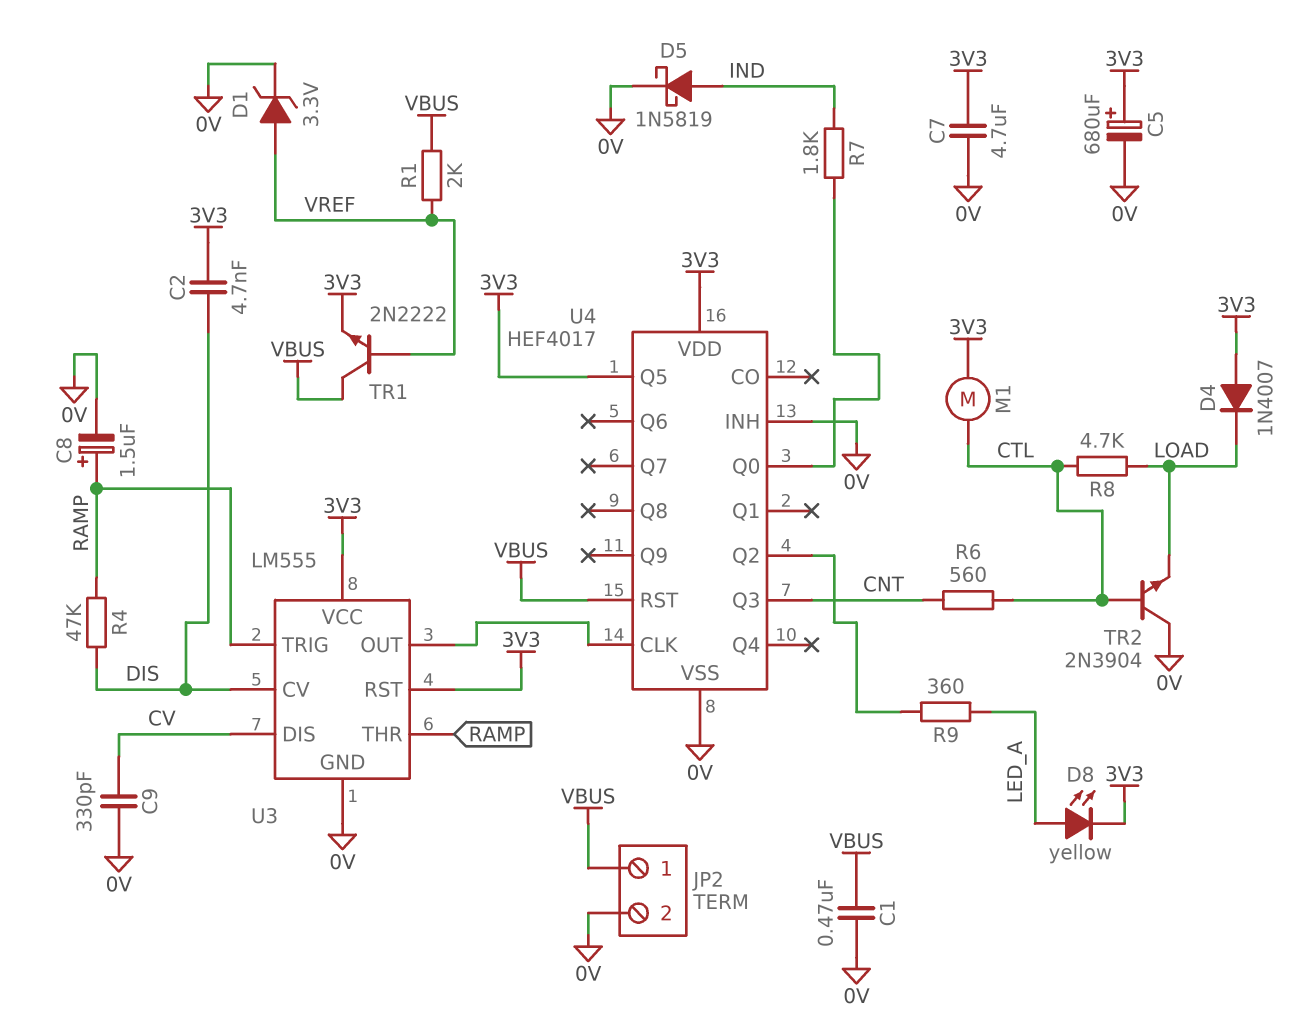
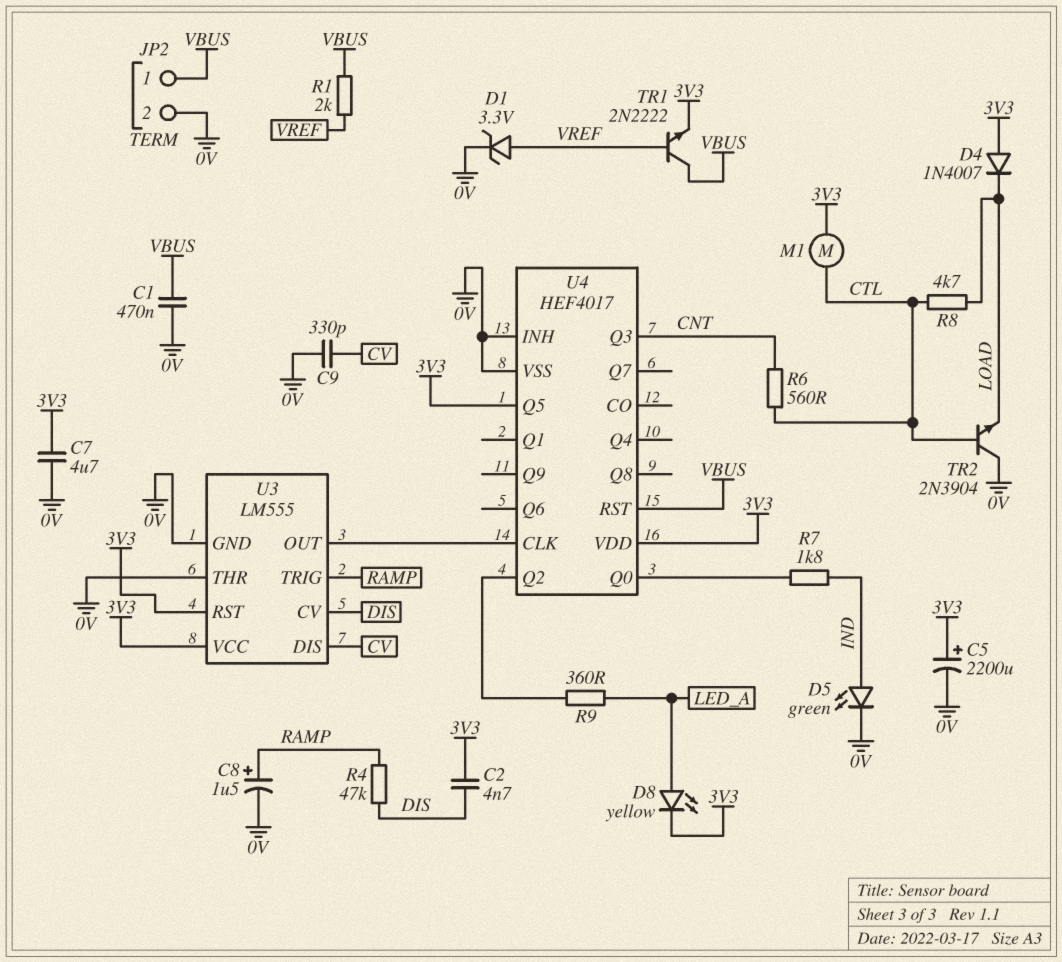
C5: 680uF (plus 3V3, minus 0V) -> 2200uF (plus 3V3, minus 0V)
D5: schottky 1N5819 (A IND, K 0V) -> LED green (A IND, K 0V)
U3 pin THR: RAMP -> 0V

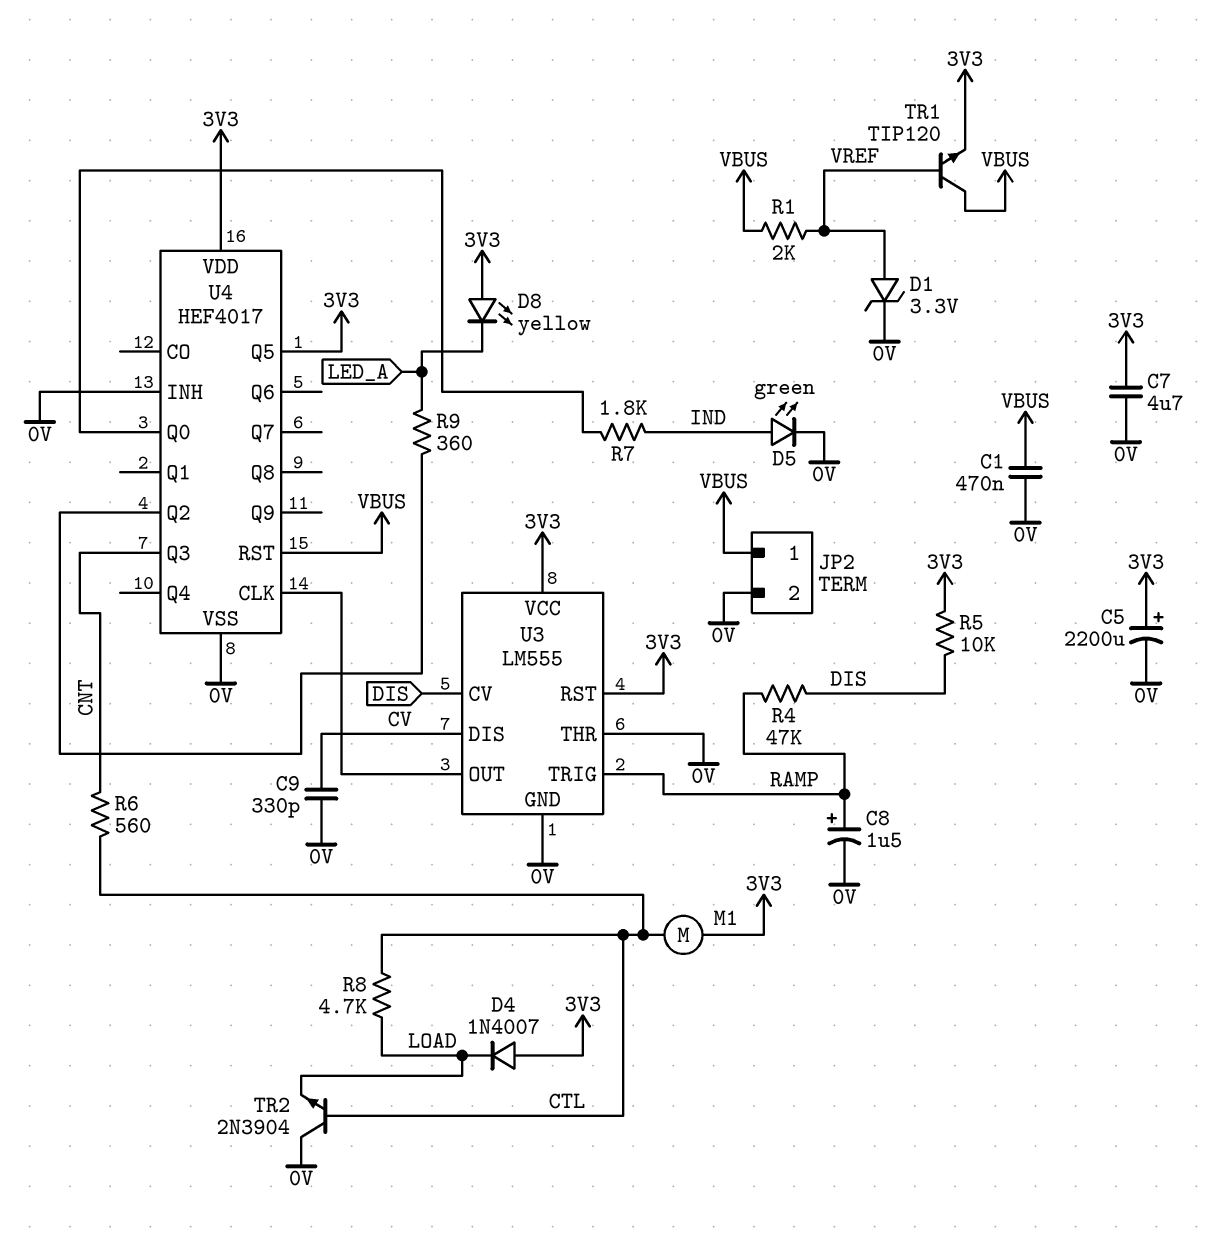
C2: 4.7nF (3V3, DIS) -> none
D8: LED yellow (A LED_A, K 3V3) -> LED yellow (A 3V3, K LED_A)
R5: none -> 10k (3V3, DIS)
TR1: NPN 2N2222 (B VREF, C VBUS, E 3V3) -> NPN TIP120 (B VREF, C VBUS, E 3V3)

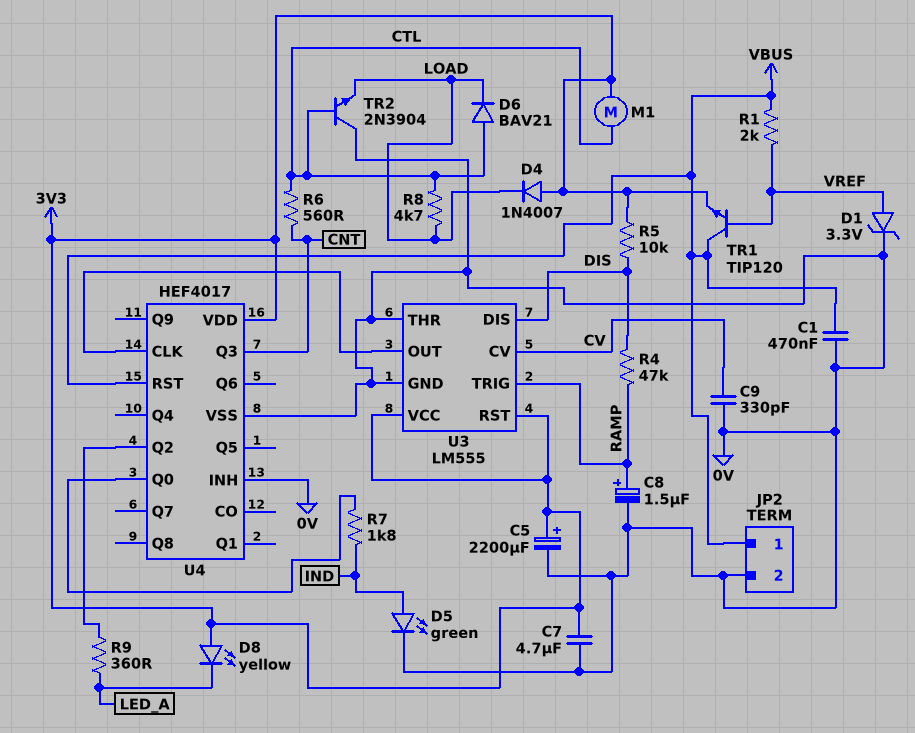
D6: none -> diode BAV21 (A CTL, K LOAD)
U3 pin CV: DIS -> CV
U3 pin DIS: CV -> DIS
U4 pin Q5: 3V3 -> none

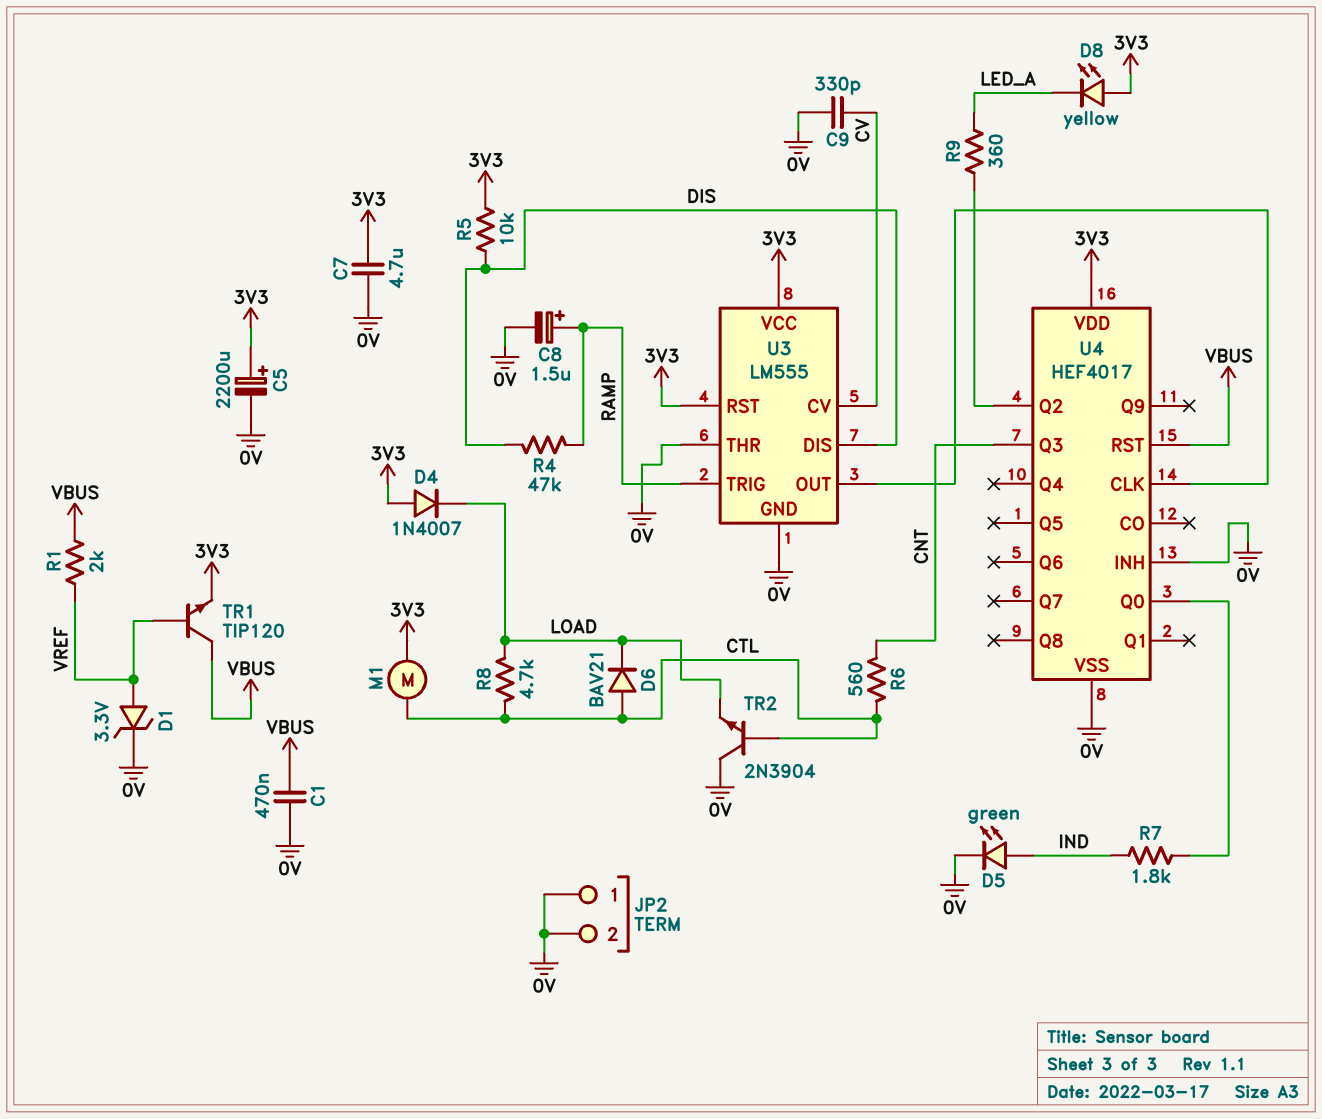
JP2 pin 1: VBUS -> 0V

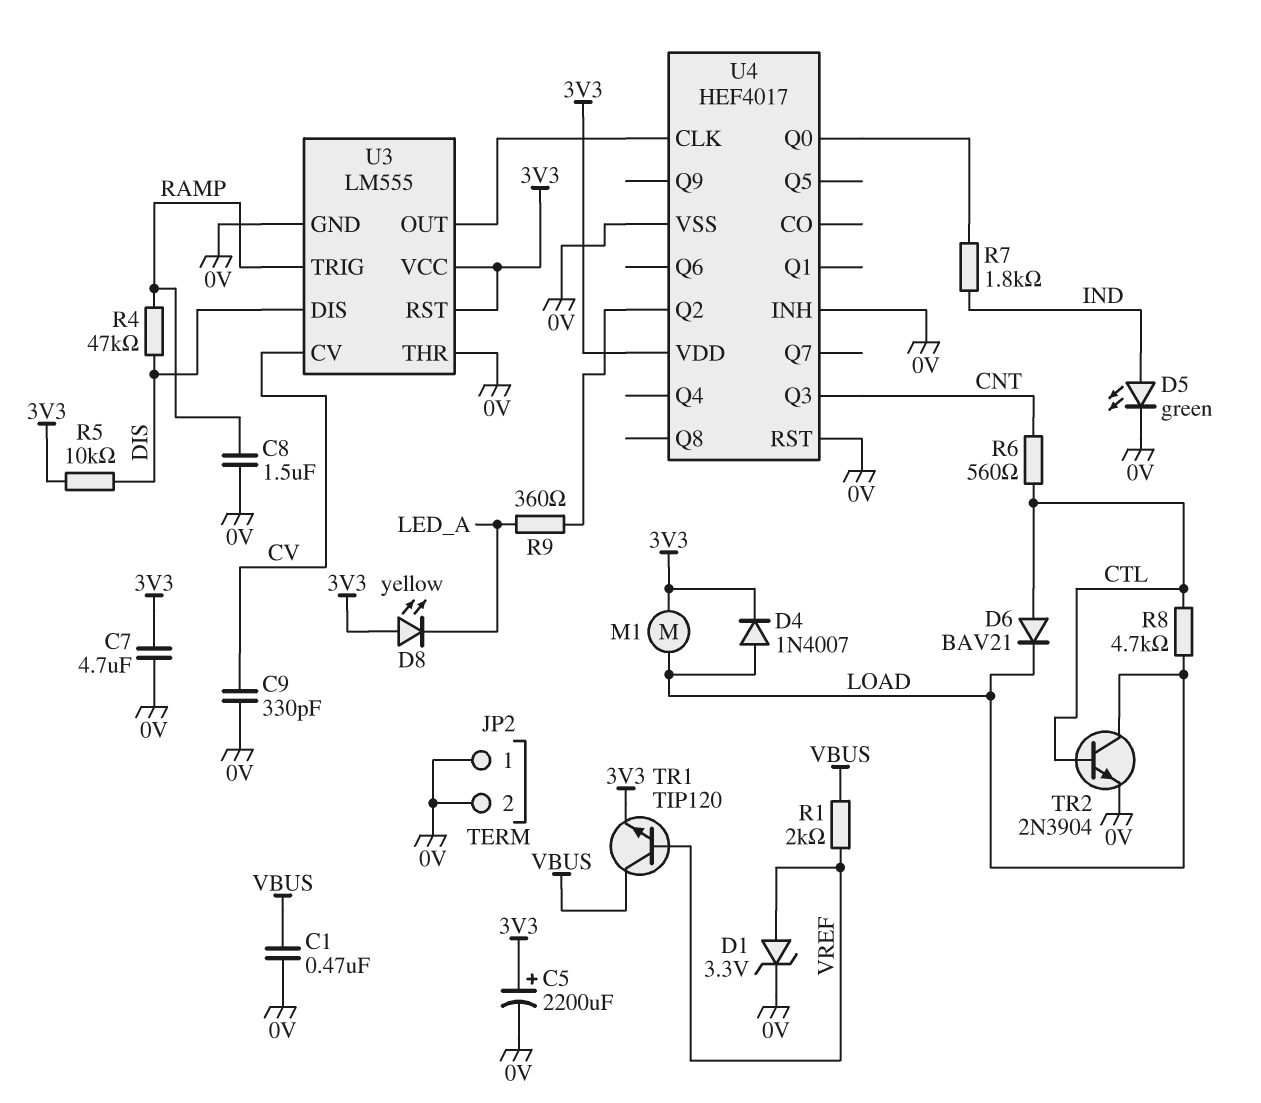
C8: 1.5uF (plus RAMP, minus 0V) -> 1.5uF (0V, RAMP)
D4: diode 1N4007 (A 3V3, K LOAD) -> diode 1N4007 (A LOAD, K 3V3)
M1: motor (3V3, CTL) -> motor (3V3, LOAD)
TR2: NPN 2N3904 (B CTL, C 0V, E LOAD) -> NPN 2N3904 (B CTL, C LOAD, E 0V)
U4 pin RST: VBUS -> 0V

